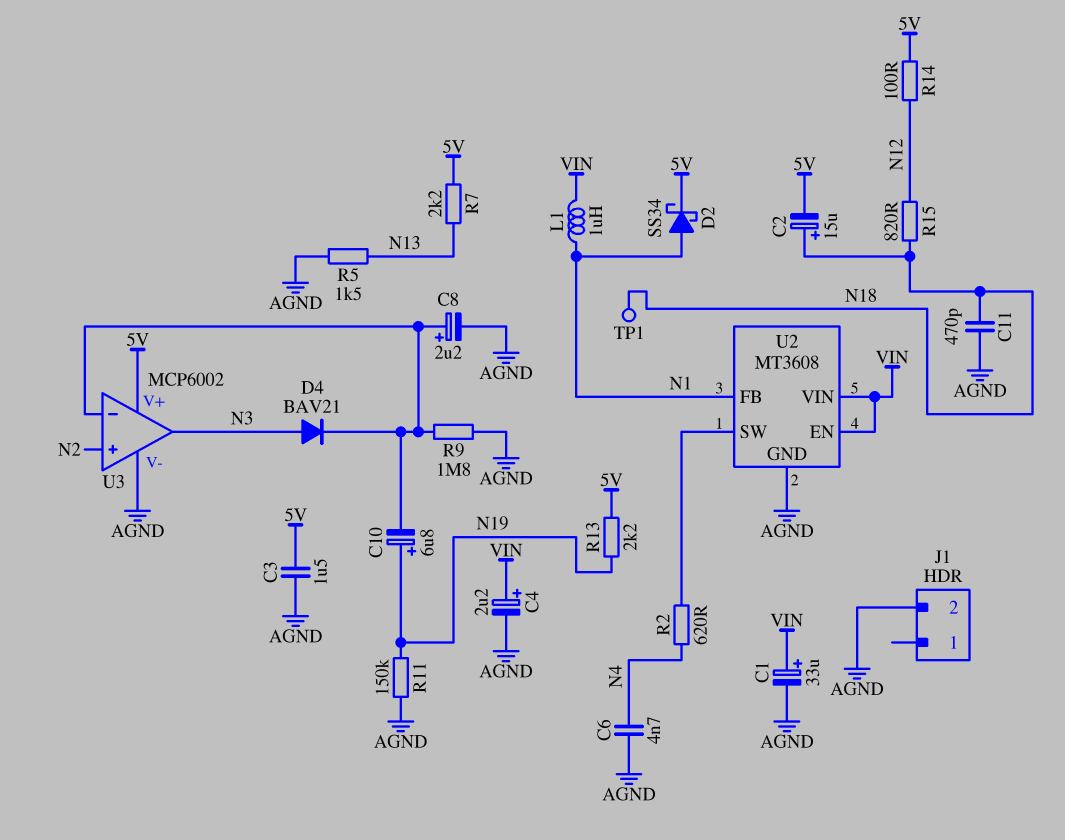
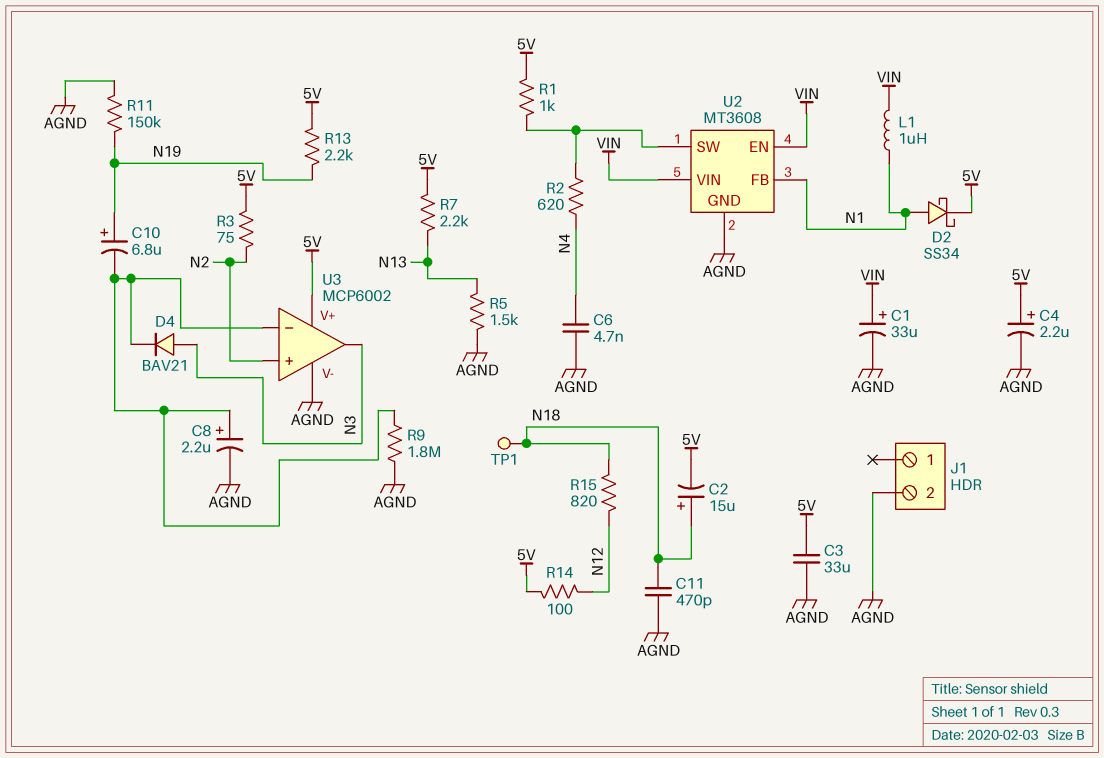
C3: 1.5uF (5V, AGND) -> 33uF (5V, AGND)
C4: 2.2uF (plus VIN, minus AGND) -> 2.2uF (plus 5V, minus AGND)
R1: none -> 1k (5V, U2/SW)
R3: none -> 75 (5V, N2)

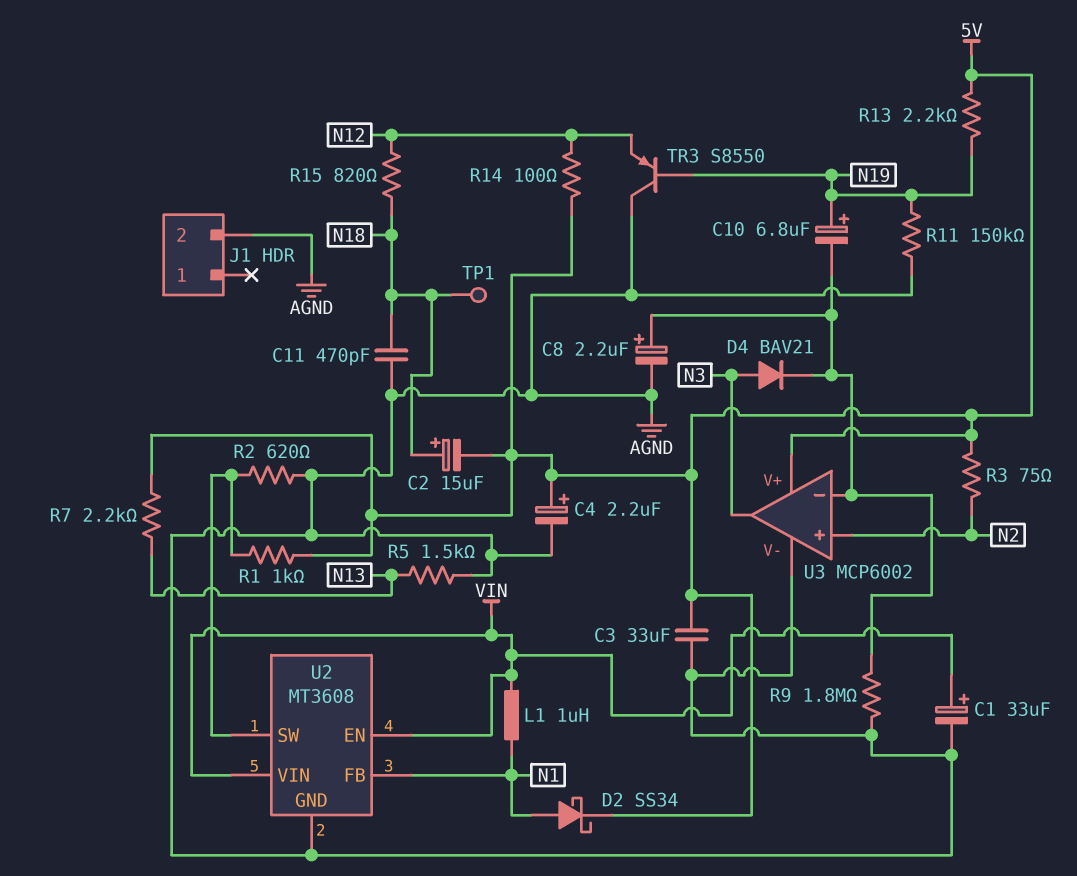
C6: 4.7nF (AGND, N4) -> none
R2: 620 (N4, U2/SW) -> 620 (AGND, U2/SW)
TR3: none -> PNP S8550 (B N19, C AGND, E N12)

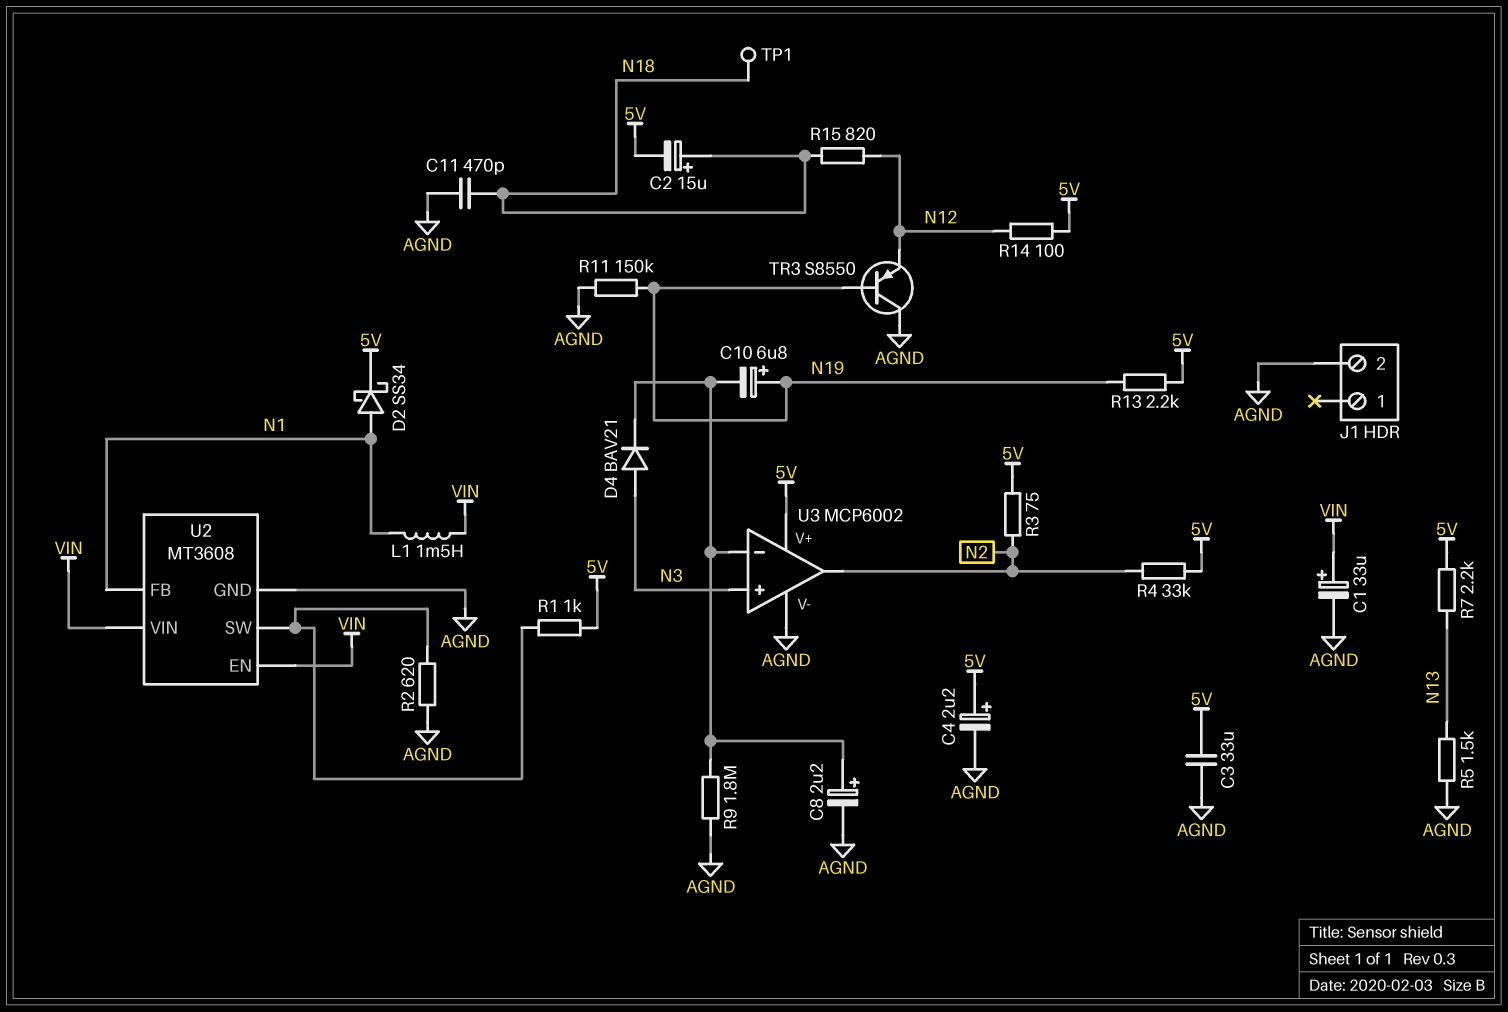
L1: 1uH (N1, VIN) -> 1.5mH (N1, VIN)
R4: none -> 33k (5V, N2)
U3 pin in+: N2 -> N3
U3 pin out: N3 -> N2

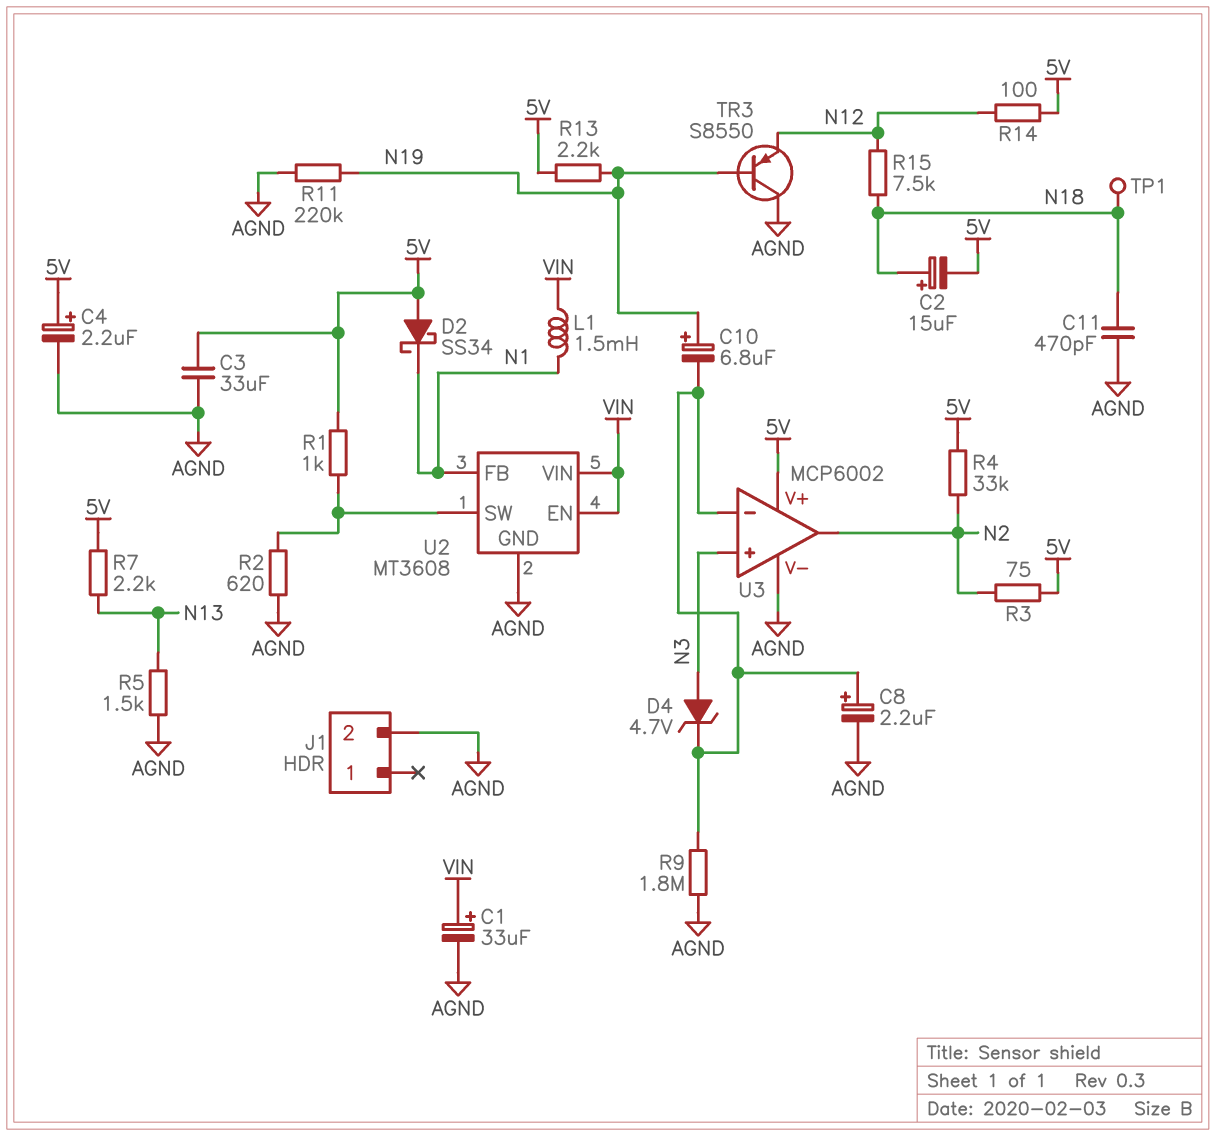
D2: schottky SS34 (A N1, K 5V) -> schottky SS34 (A 5V, K N1)
D4: diode BAV21 (A N3, K U3/in-) -> zener 4.7V (A N3, K U3/in-)
R11: 150k (AGND, N19) -> 220k (AGND, N19)
R15: 820 (N12, N18) -> 7.5k (N12, N18)

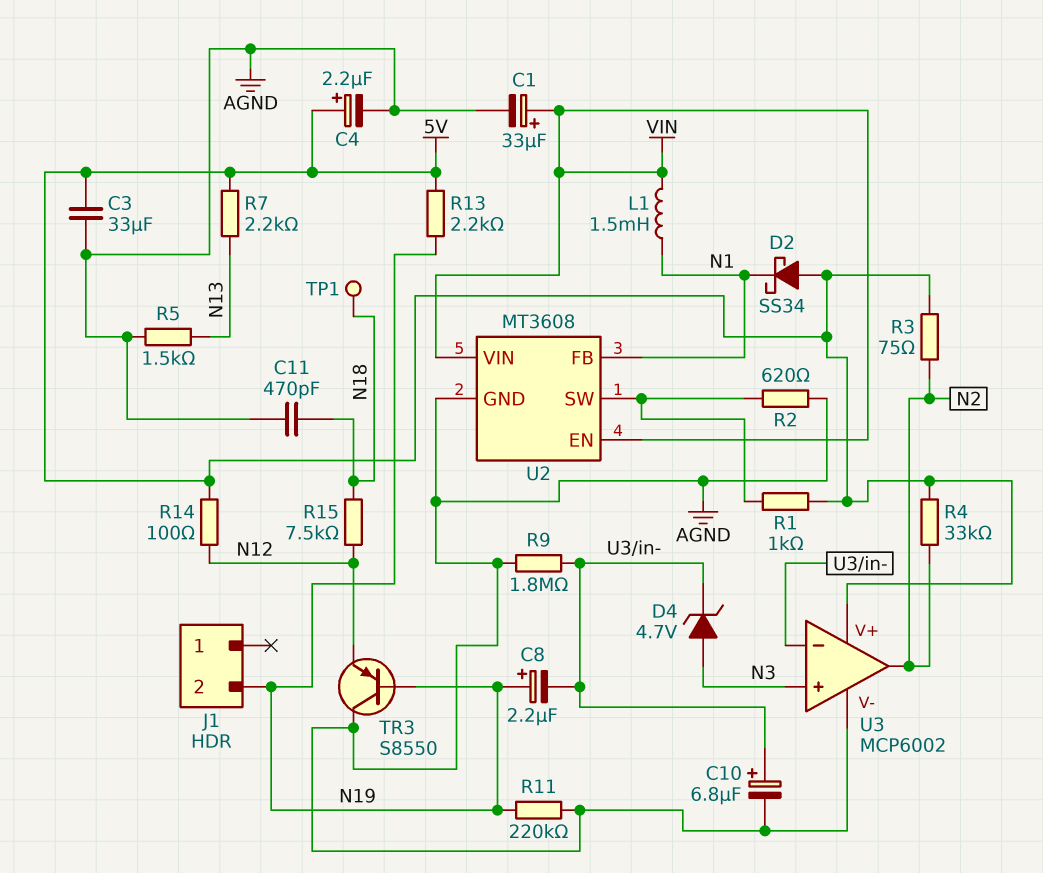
C2: 15uF (plus N18, minus 5V) -> none
C8: 2.2uF (plus U3/in-, minus AGND) -> 2.2uF (plus N19, minus U3/in-)
C10: 6.8uF (plus N19, minus U3/in-) -> 6.8uF (plus U3/in-, minus AGND)
J1 pin 2: AGND -> N19

